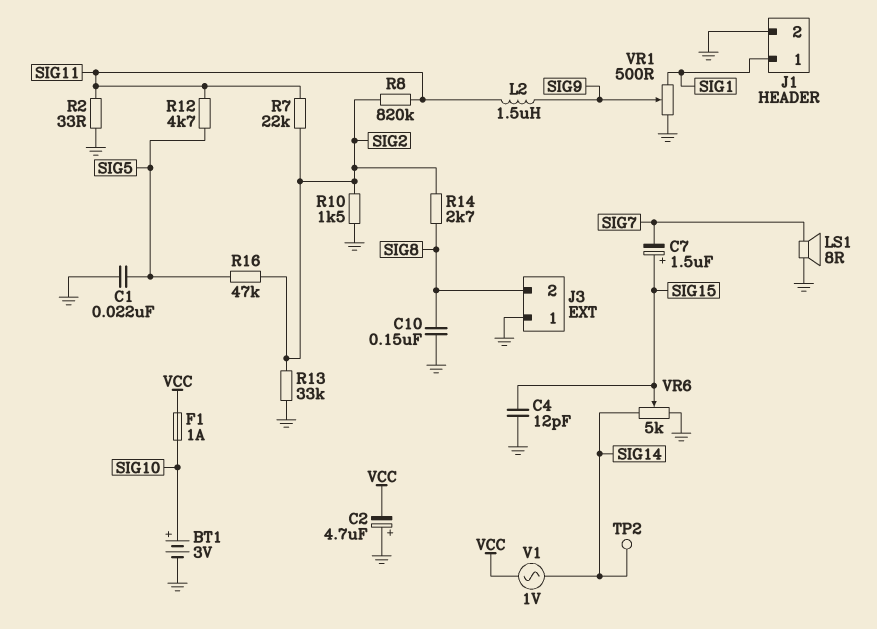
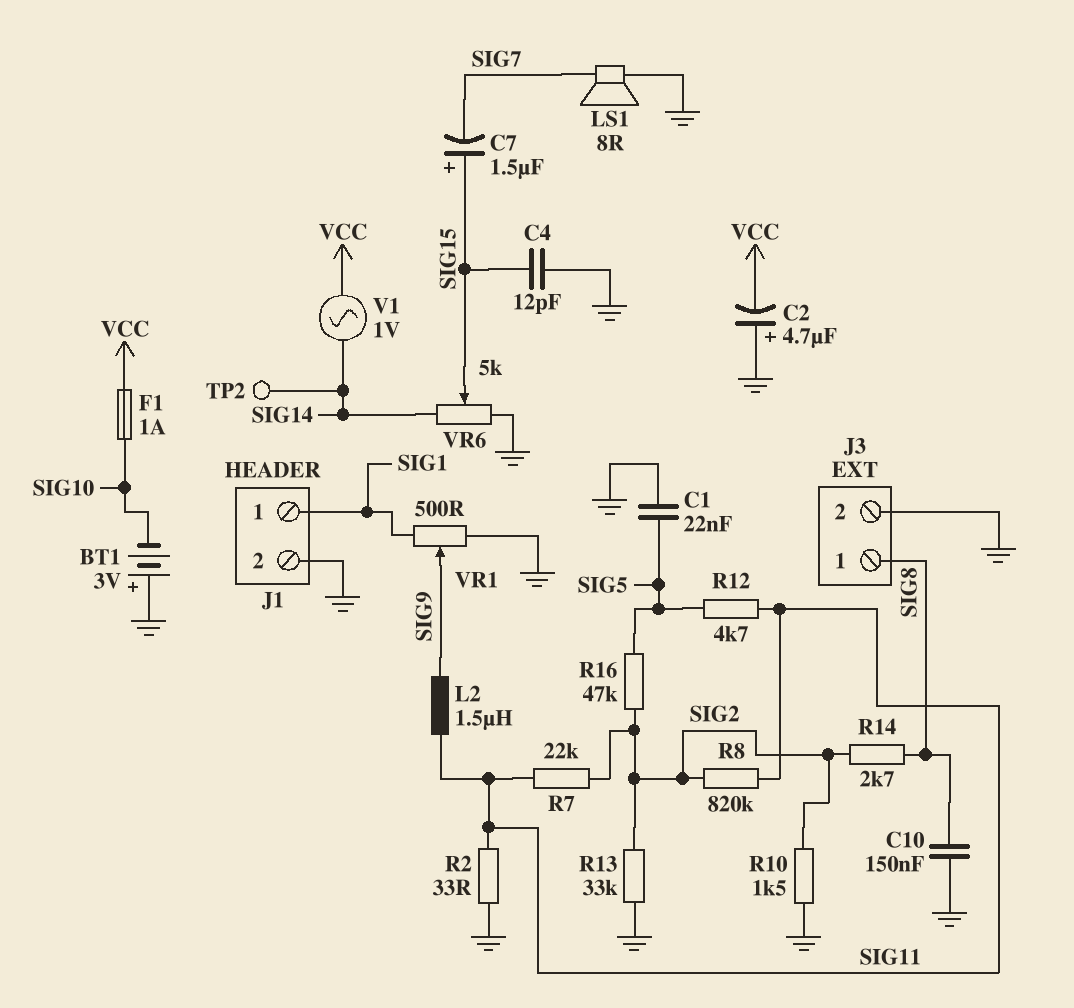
BT1: 3V (plus SIG10, minus GND) -> 3V (plus GND, minus SIG10)
J3 pin 1: GND -> SIG8
J3 pin 2: SIG8 -> GND

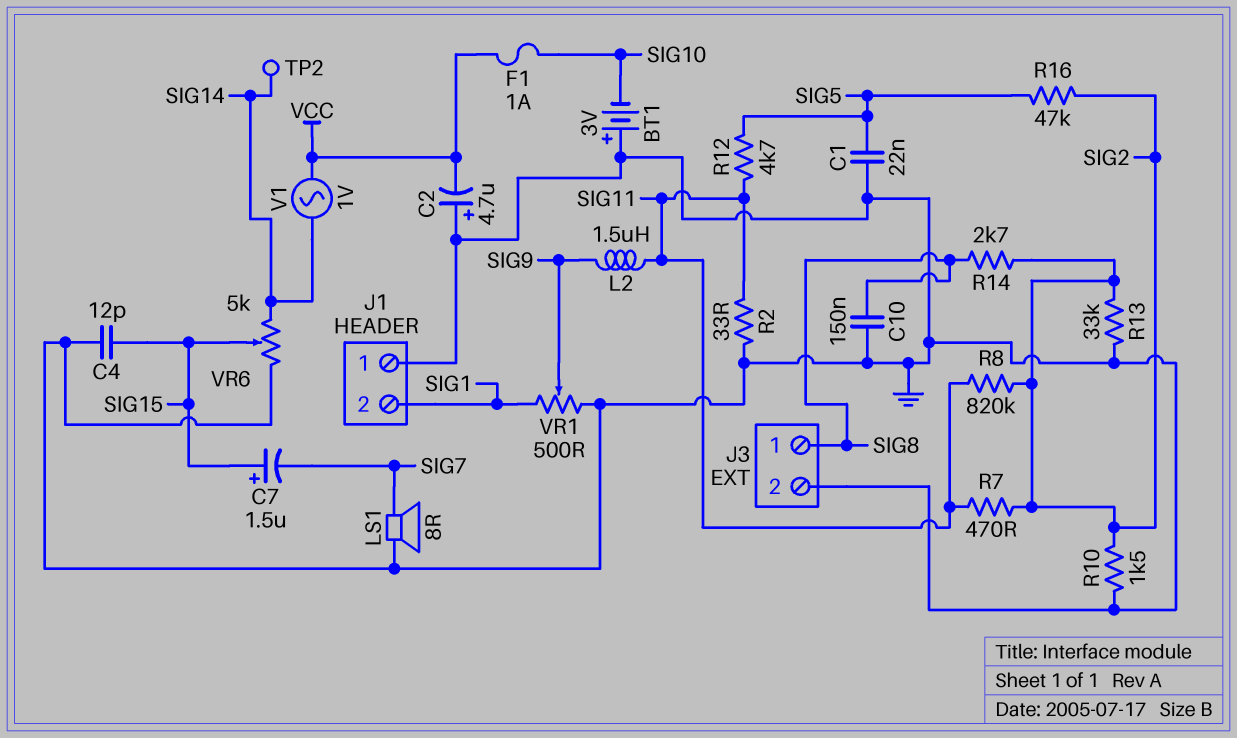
J1 pin 1: SIG1 -> GND
J1 pin 2: GND -> SIG1
R7: 22k (SIG2, SIG11) -> 470 (SIG2, SIG11)

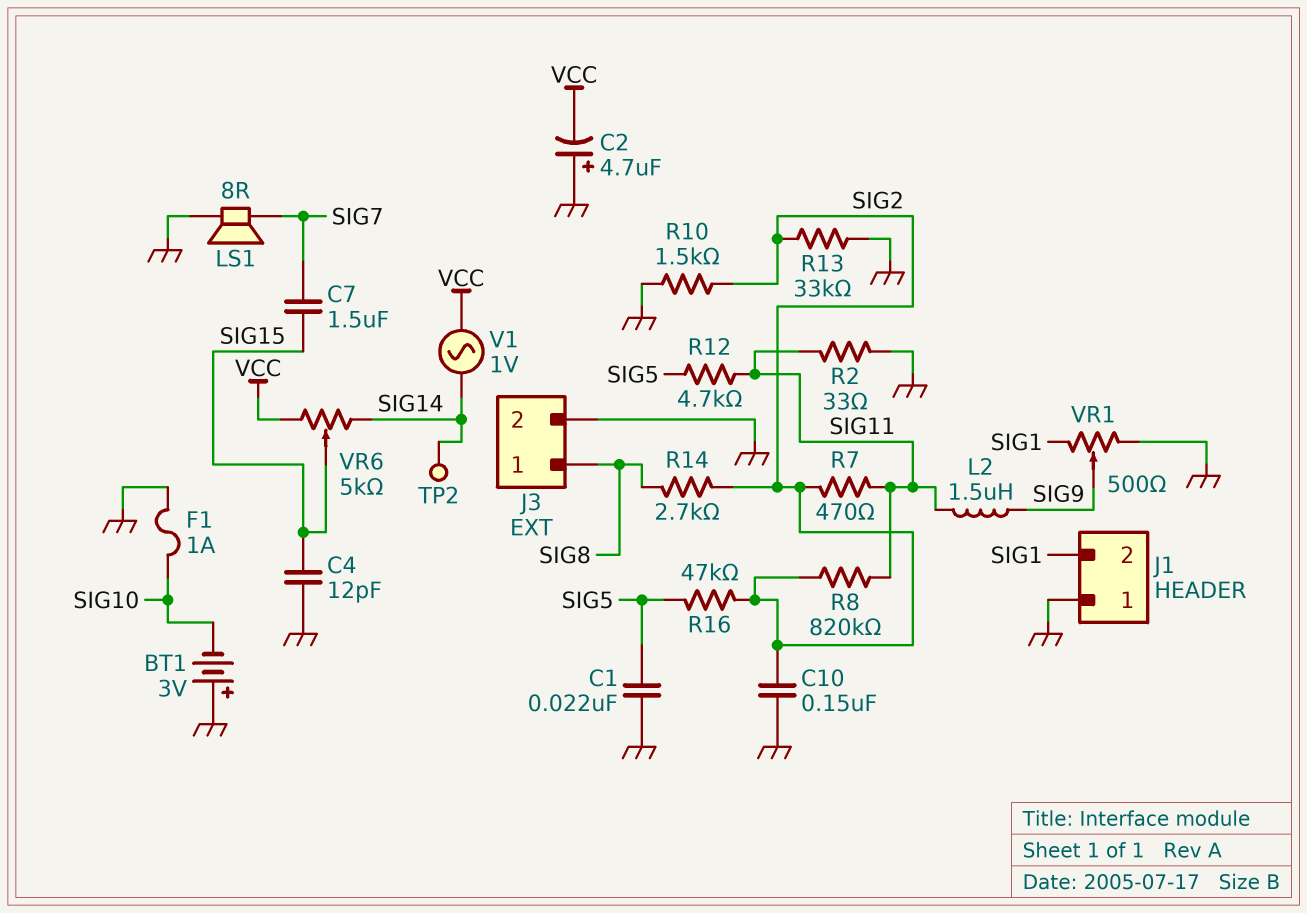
C7: 1.5uF (plus SIG15, minus SIG7) -> 1.5uF (SIG7, SIG15)
C10: 150nF (GND, SIG8) -> 150nF (GND, SIG2)
F1: 1A (SIG10, VCC) -> 1A (GND, SIG10)
VR6: 5k (GND, SIG14, wiper SIG15) -> 5k (SIG14, VCC, wiper SIG15)

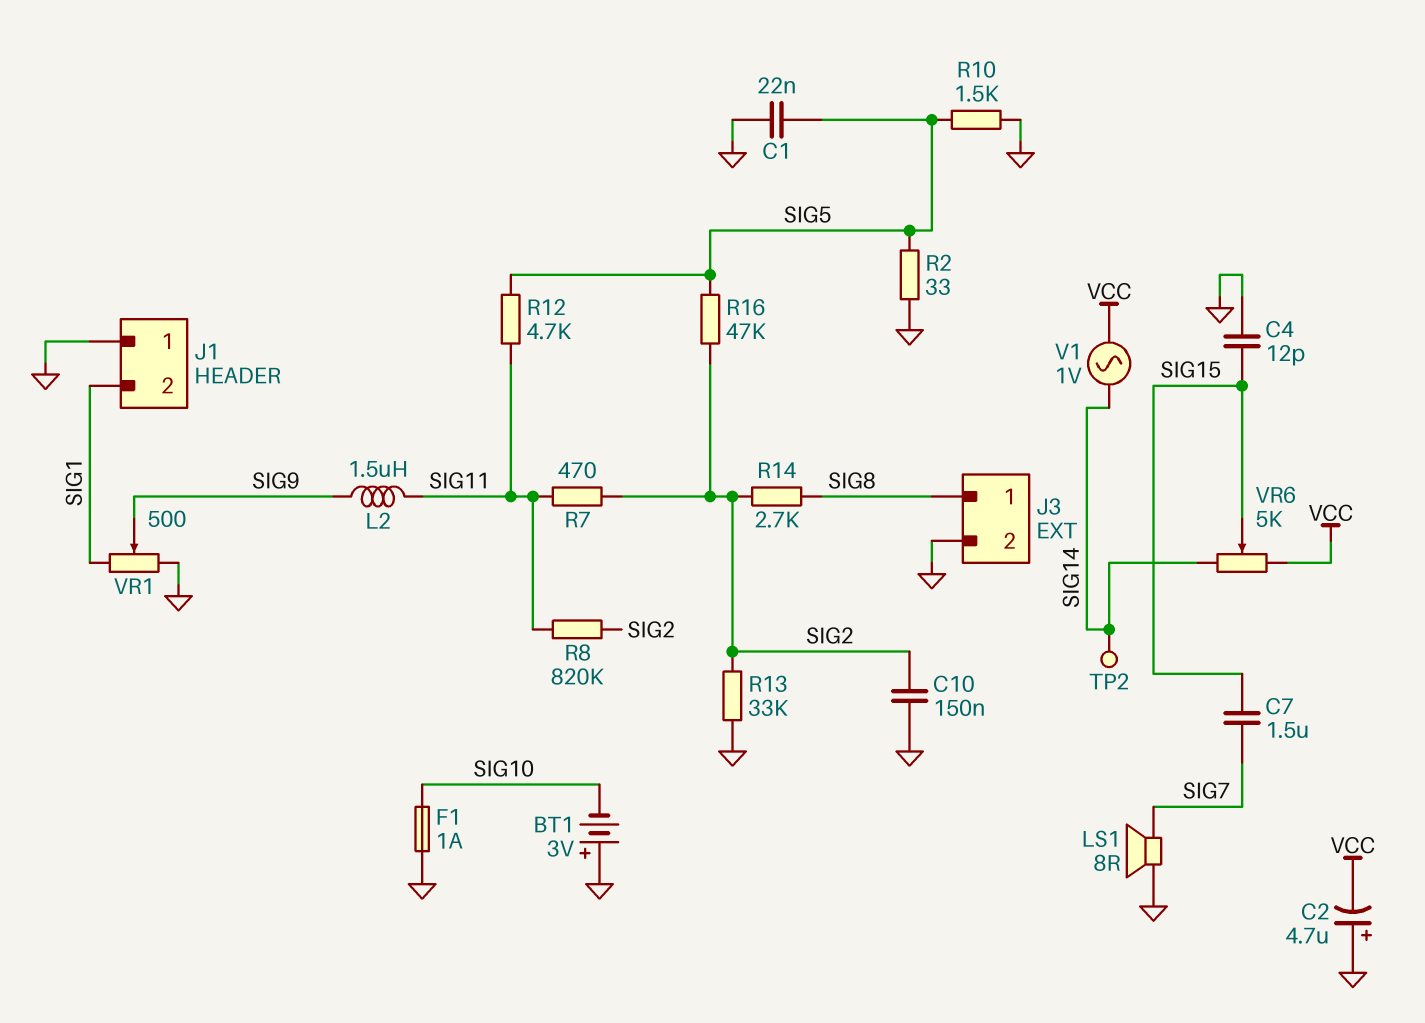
R2: 33 (GND, SIG11) -> 33 (GND, SIG5)
R10: 1.5k (GND, SIG2) -> 1.5k (GND, SIG5)

